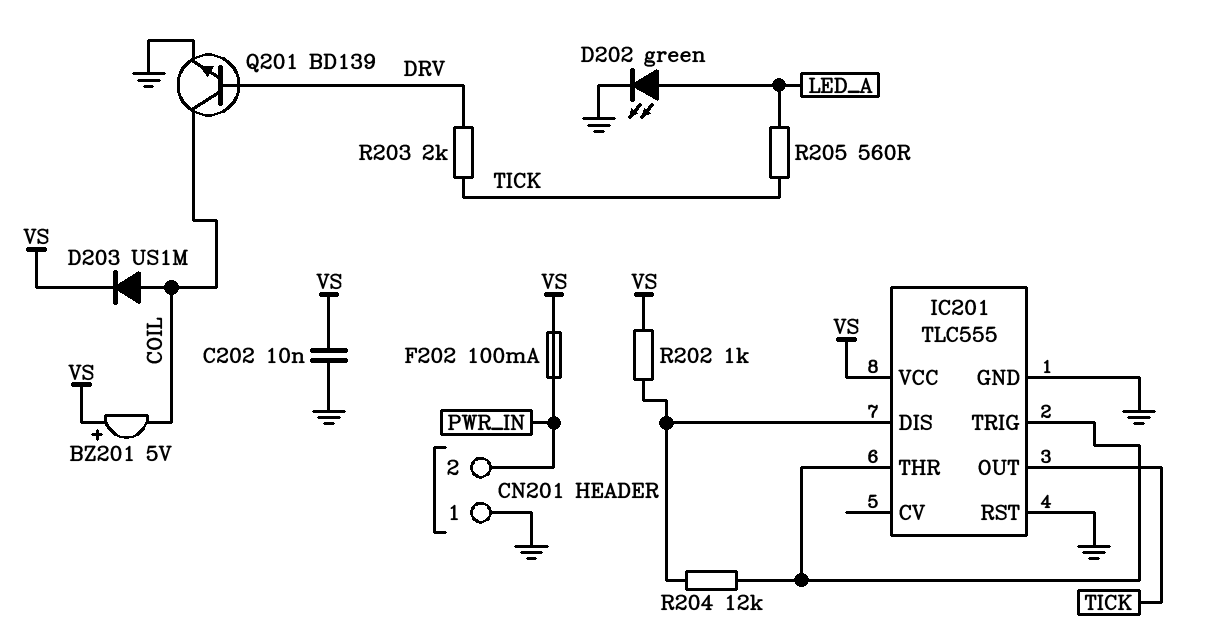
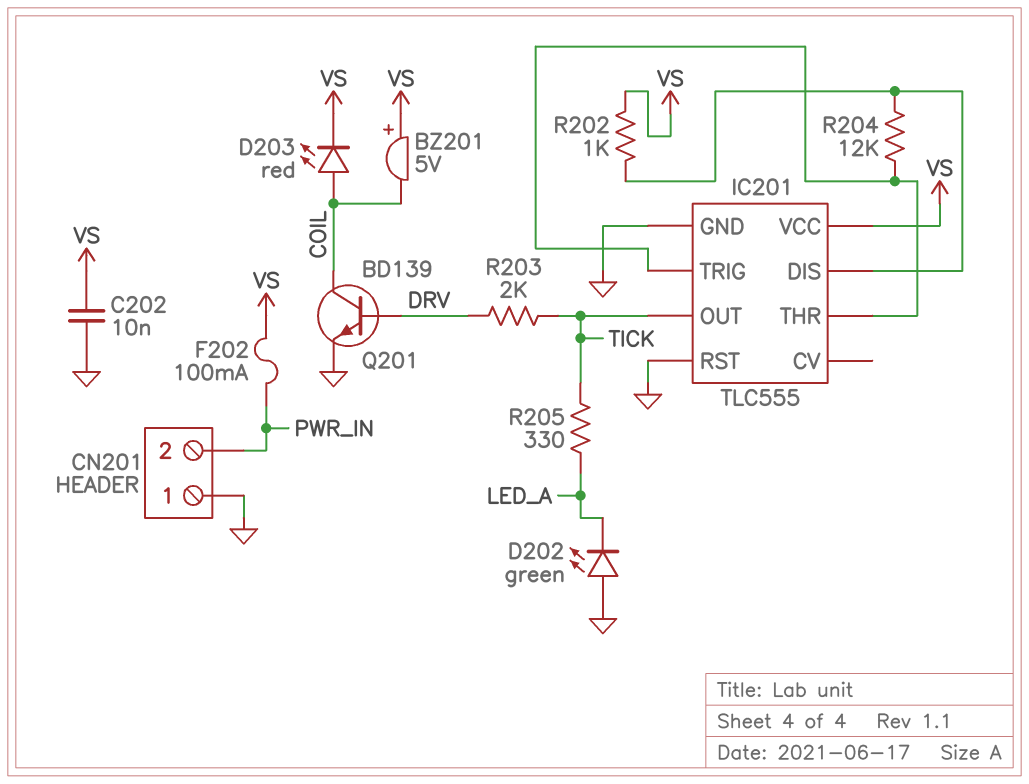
D202: LED green (A LED_A, K GND) -> LED green (A GND, K LED_A)
D203: diode US1M (A COIL, K VS) -> LED red (A COIL, K VS)
R205: 560 (LED_A, TICK) -> 330 (LED_A, TICK)

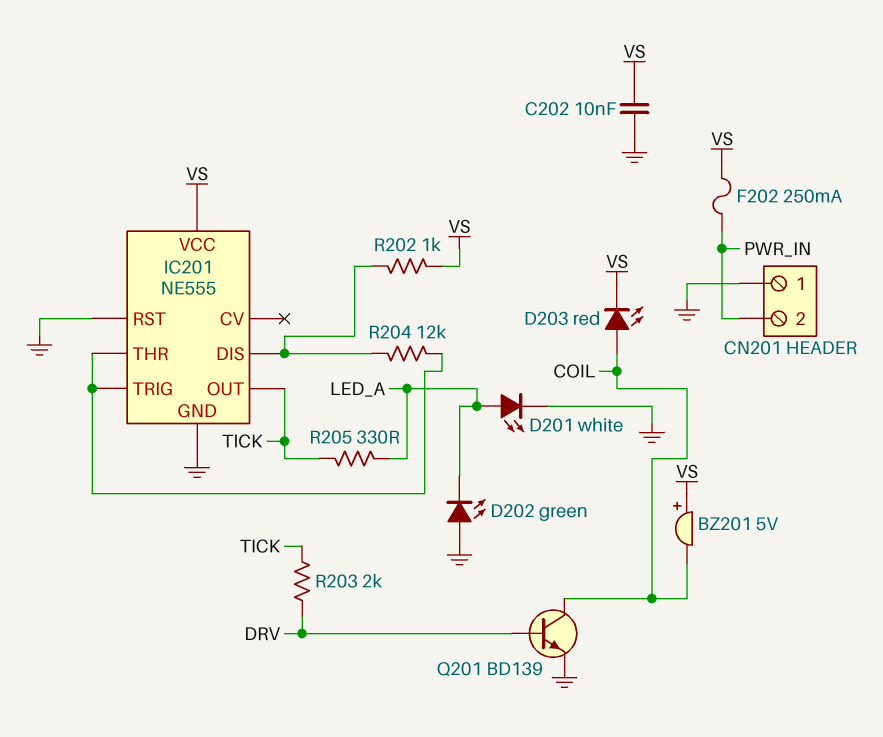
D201: none -> LED white (A LED_A, K GND)
F202: 100mA (PWR_IN, VS) -> 250mA (PWR_IN, VS)
IC201: TLC555 -> NE555

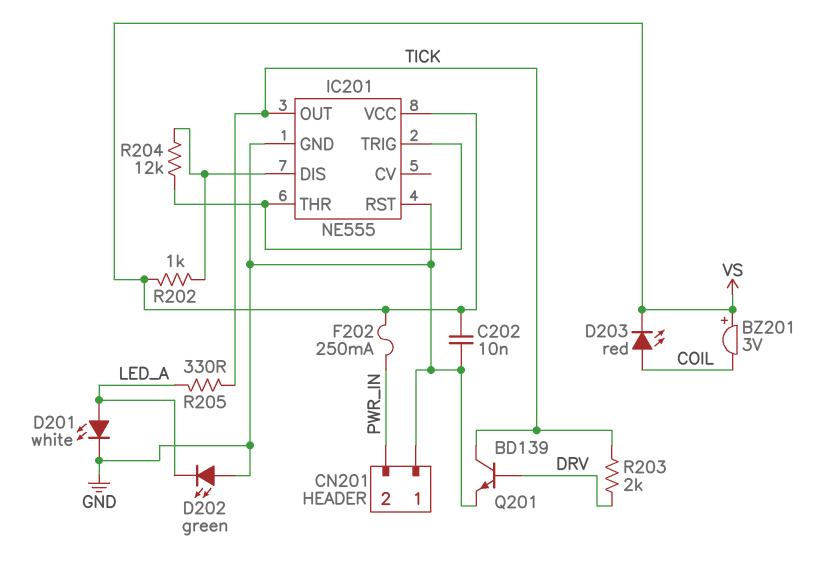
BZ201: buzzer 5V (plus VS, minus COIL) -> buzzer 3V (plus VS, minus COIL)
Q201: NPN BD139 (B DRV, C COIL, E GND) -> NPN BD139 (B DRV, C TICK, E GND)

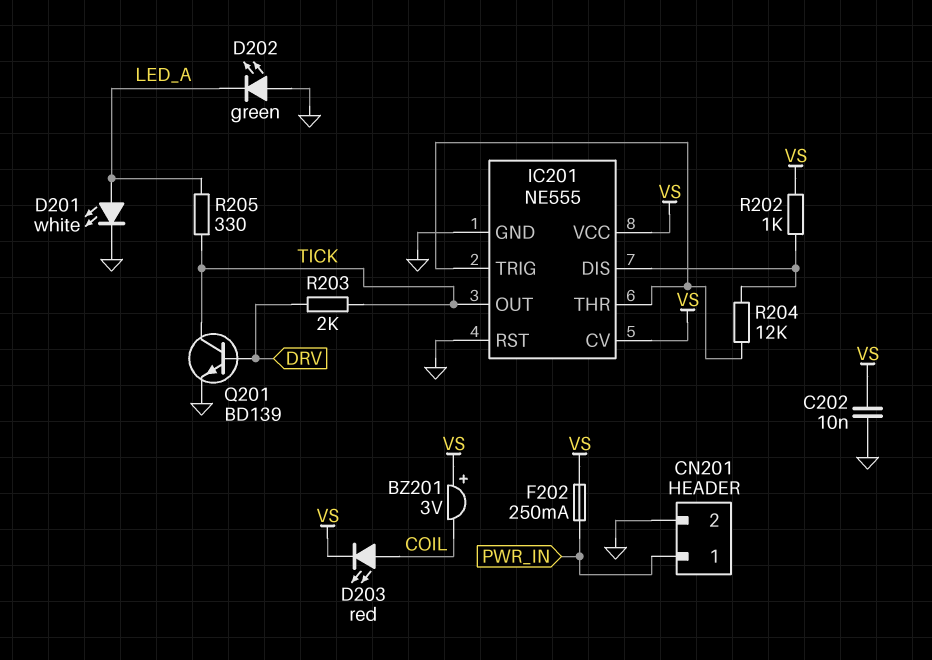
CN201 pin 1: GND -> PWR_IN
CN201 pin 2: PWR_IN -> GND
IC201 pin CV: none -> VS

